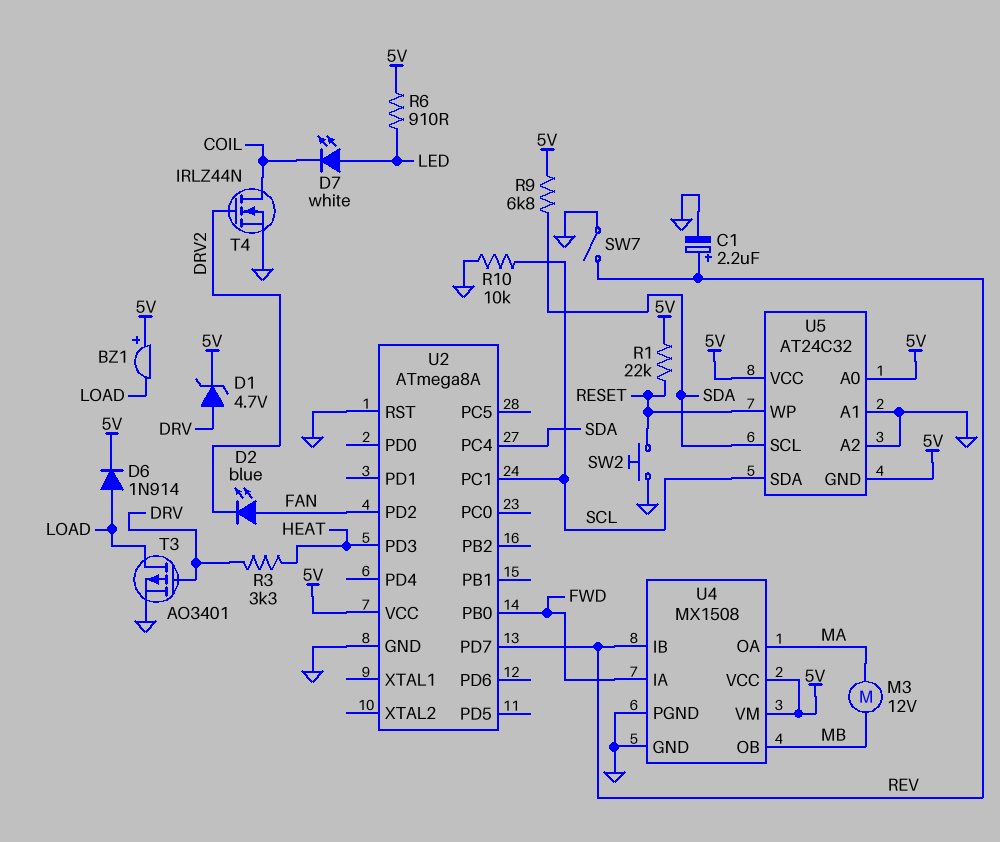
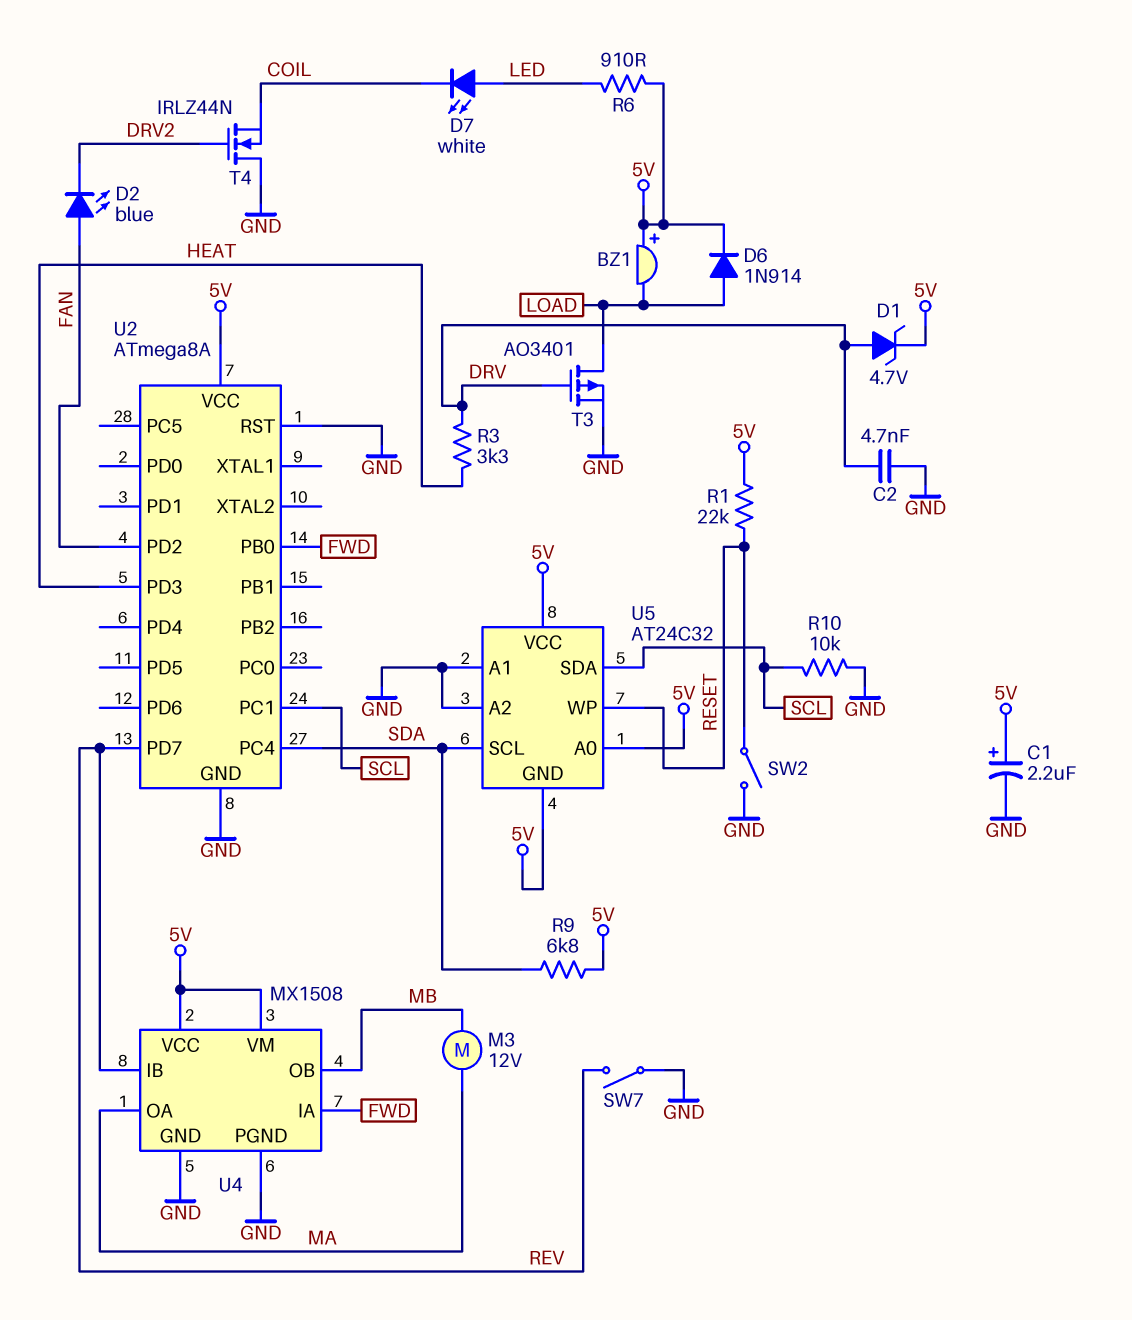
C1: 2.2uF (plus REV, minus GND) -> 2.2uF (plus 5V, minus GND)
C2: none -> 4.7nF (DRV, GND)
SW2: button (GND, RESET) -> switch (GND, RESET)
T4: NMOS IRLZ44N (G DRV2, D COIL, S GND) -> NMOS IRLZ44N (G DRV2, D GND, S COIL)

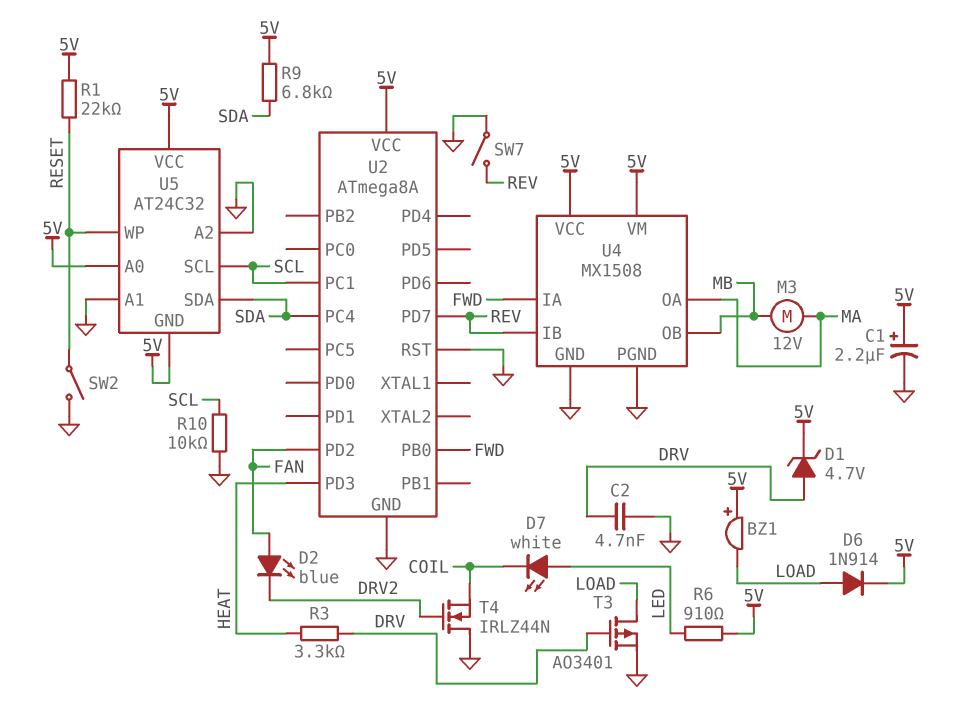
U5 pin SCL: SDA -> SCL
U5 pin SDA: SCL -> SDA

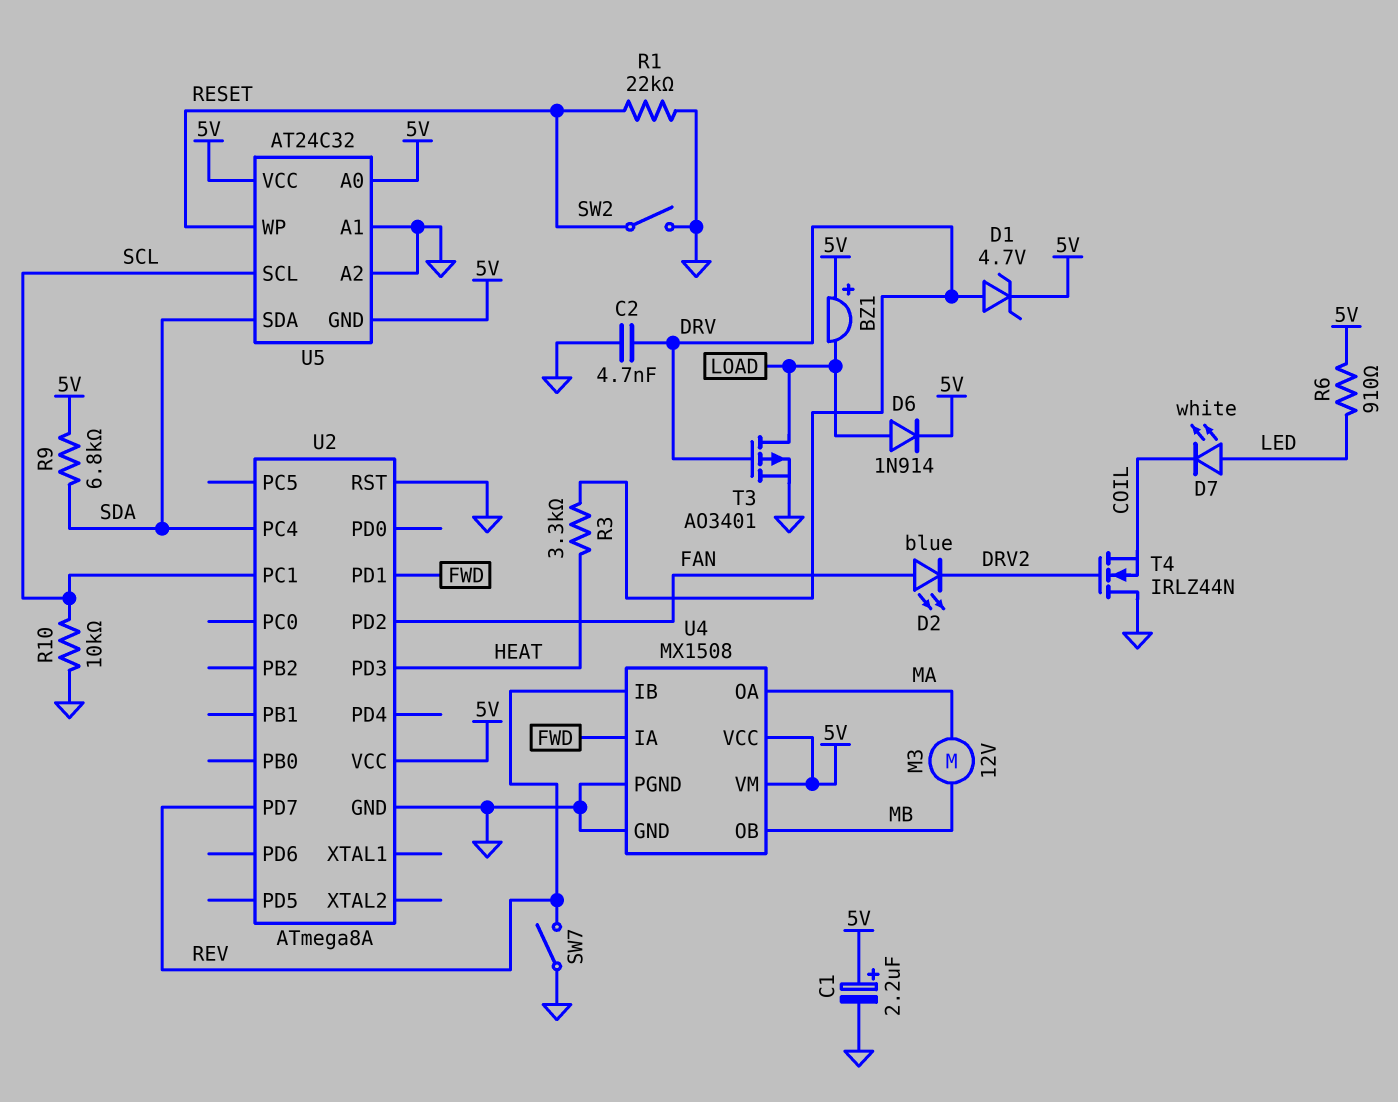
R1: 22k (5V, RESET) -> 22k (GND, RESET)
U2 pin PB0: FWD -> none
U2 pin PD1: none -> FWD

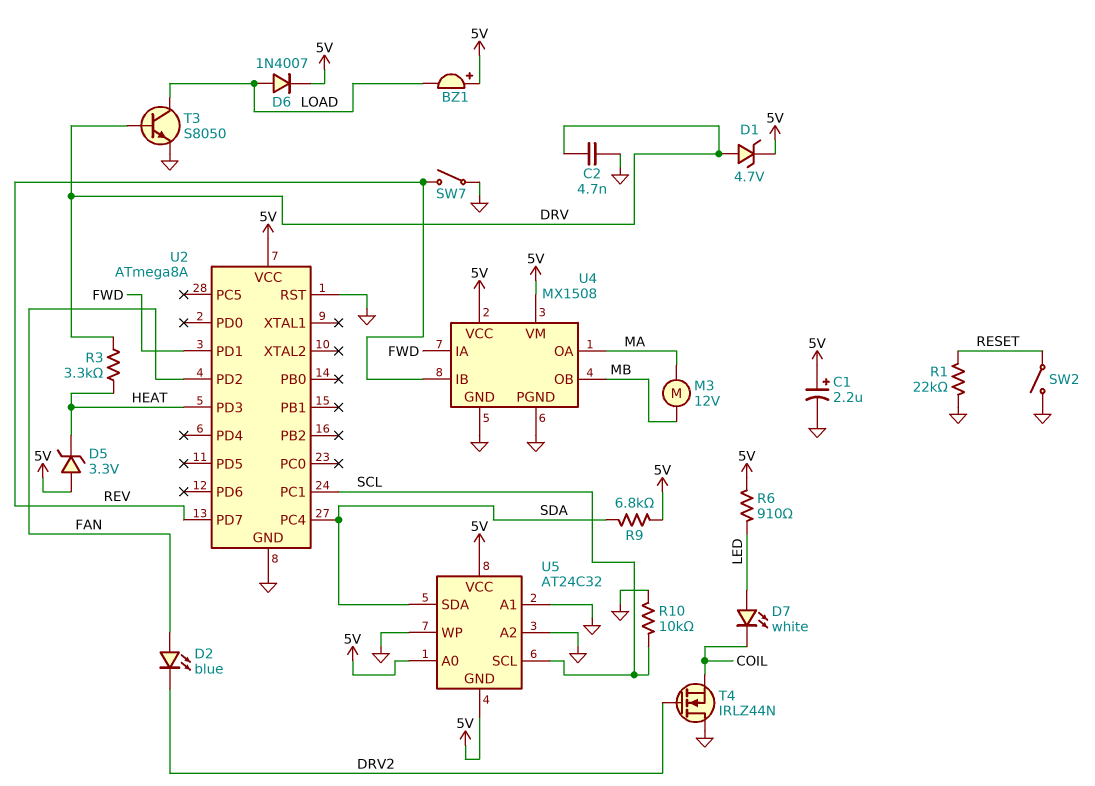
D5: none -> zener 3.3V (A 5V, K HEAT)
D6: diode 1N914 (A LOAD, K 5V) -> diode 1N4007 (A LOAD, K 5V)
T3: PMOS AO3401 (G DRV, D LOAD, S GND) -> NPN S8050 (B DRV, C LOAD, E GND)
U5 pin WP: RESET -> GND

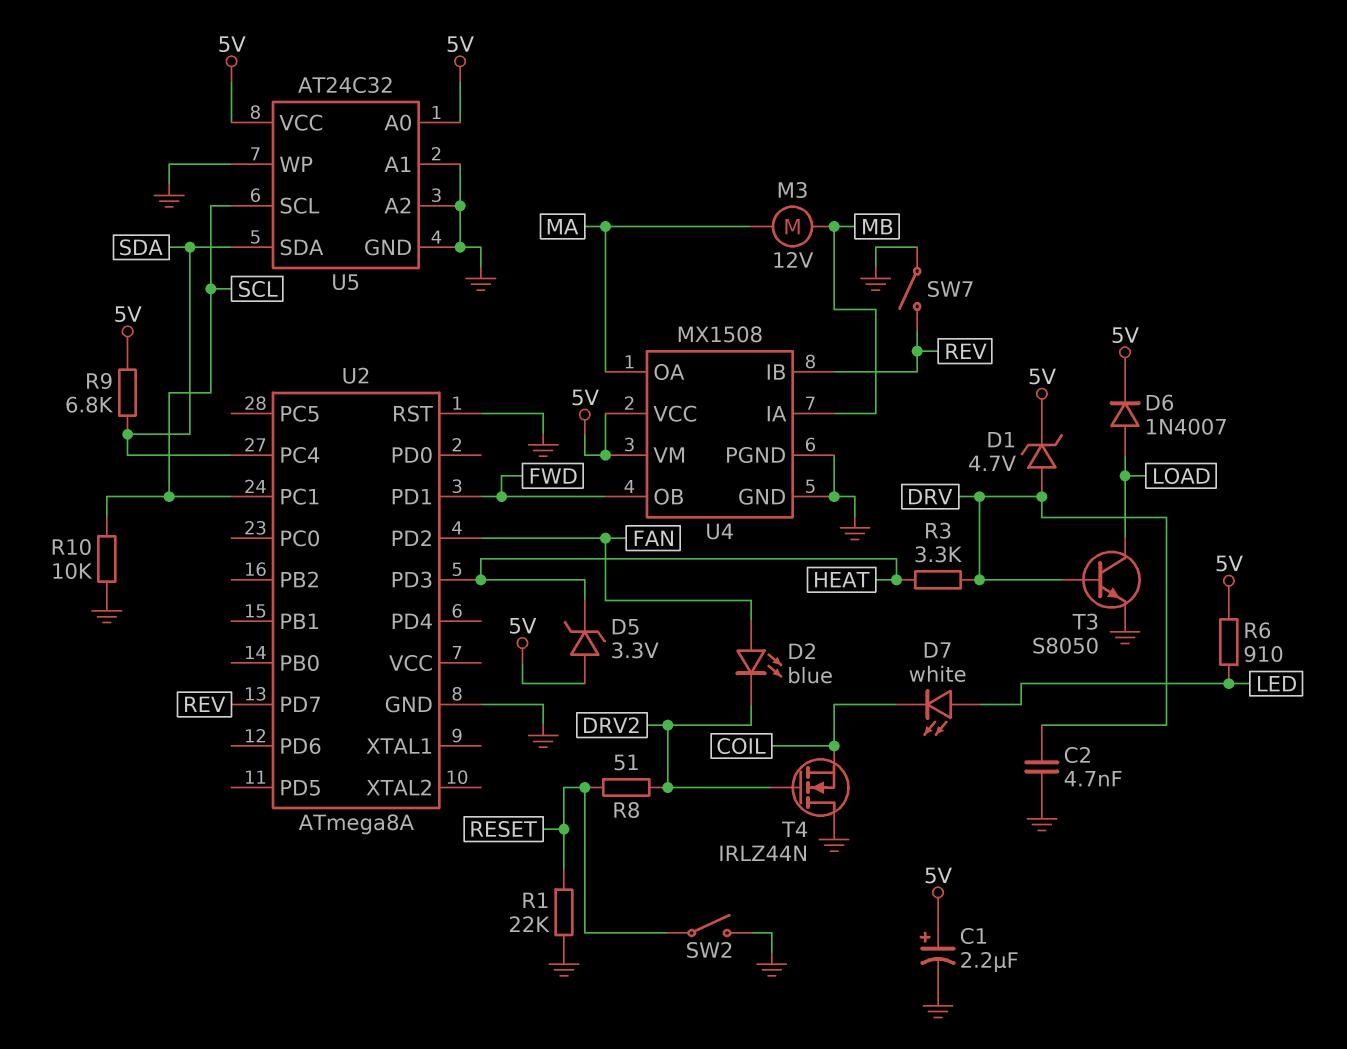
BZ1: buzzer (plus 5V, minus LOAD) -> none
R8: none -> 51 (DRV2, RESET)
U2 pin VCC: 5V -> none
U4 pin IA: FWD -> MB
U4 pin OB: MB -> FWD
U5 pin GND: 5V -> GND

